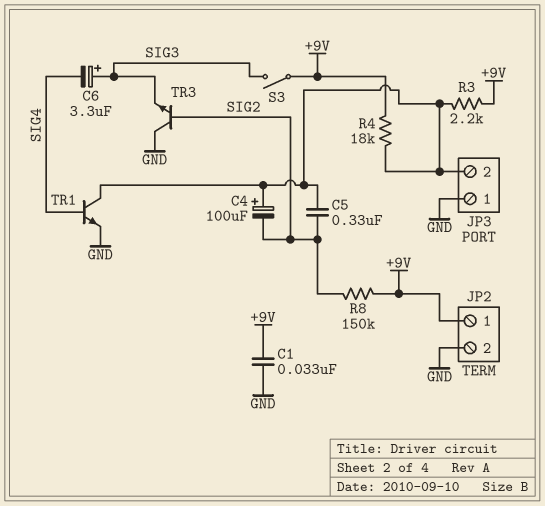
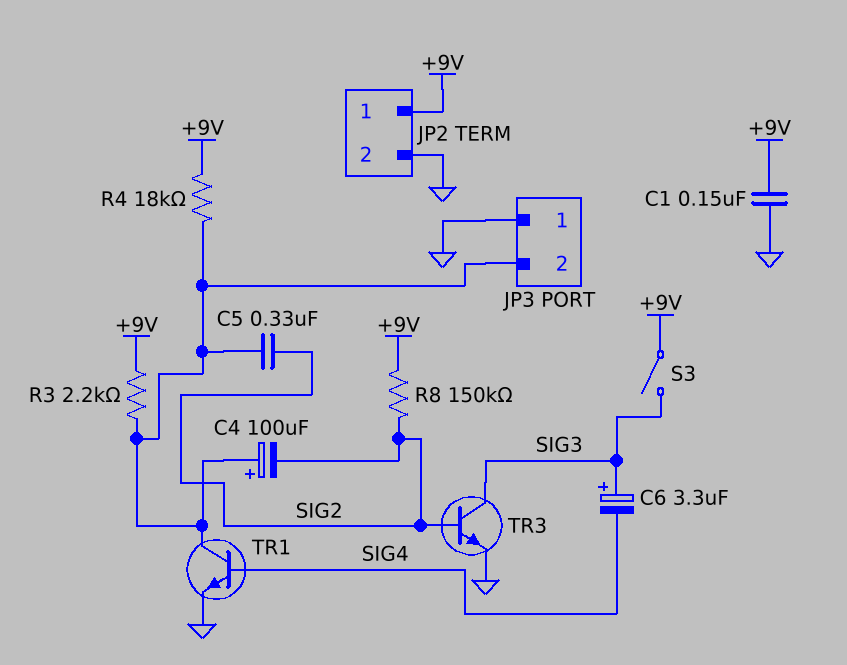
C1: 33nF (+9V, GND) -> 150nF (+9V, GND)
TR3: NPN (B SIG2, C GND, E SIG3) -> NPN (B SIG2, C SIG3, E GND)

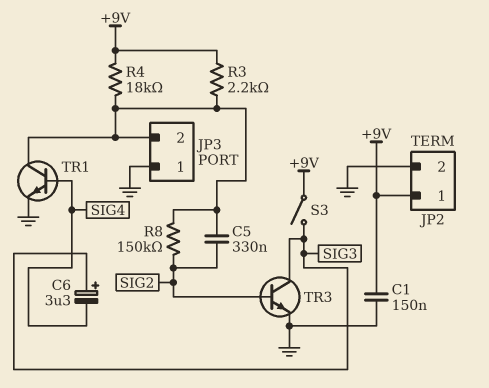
C4: 100uF (plus JP3/2, minus SIG2) -> none
R8: 150k (+9V, SIG2) -> 150k (JP3/2, SIG2)

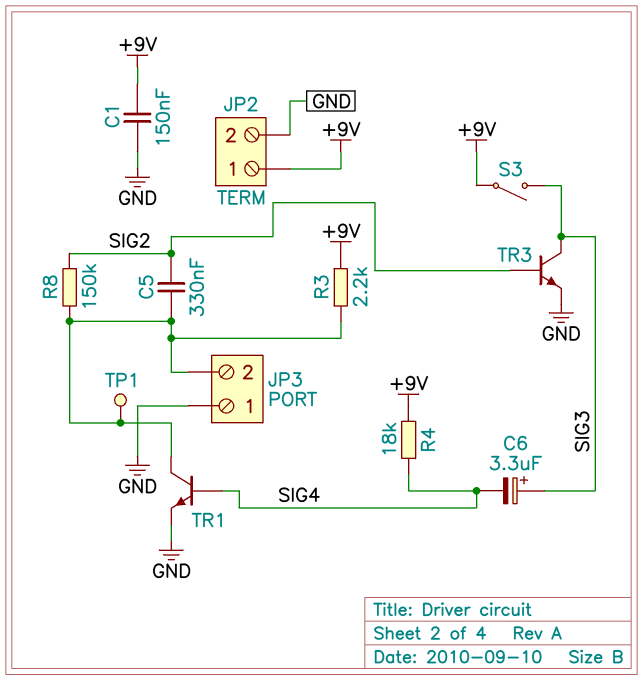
R4: 18k (+9V, JP3/2) -> 18k (+9V, SIG4)
TP1: none -> test point (JP3/2)

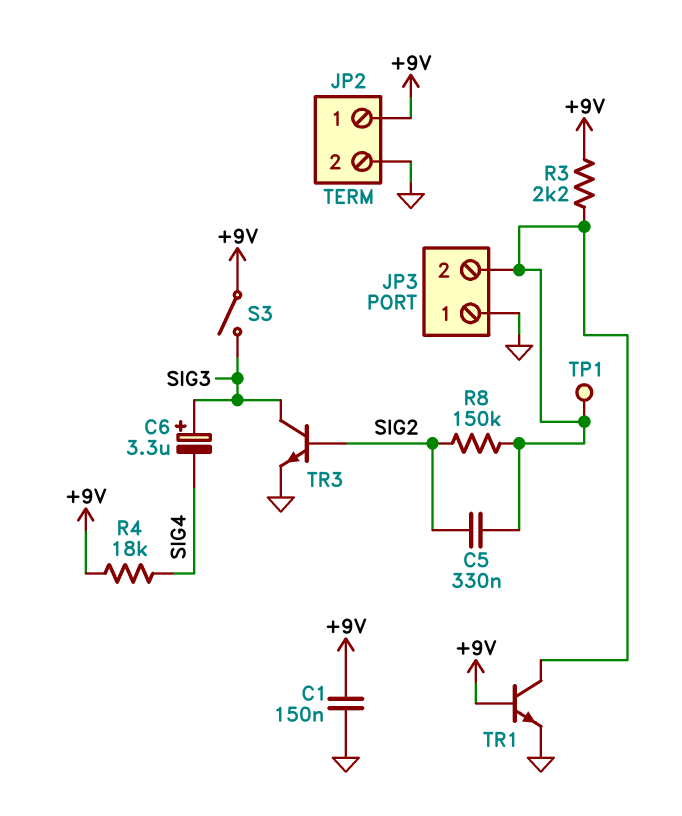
TR1: NPN (B SIG4, C JP3/2, E GND) -> NPN (B +9V, C JP3/2, E GND)

